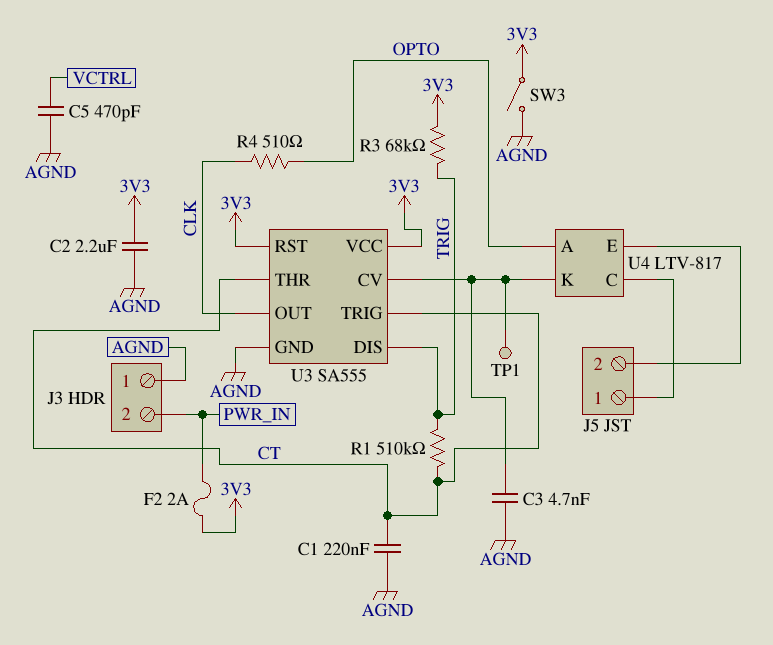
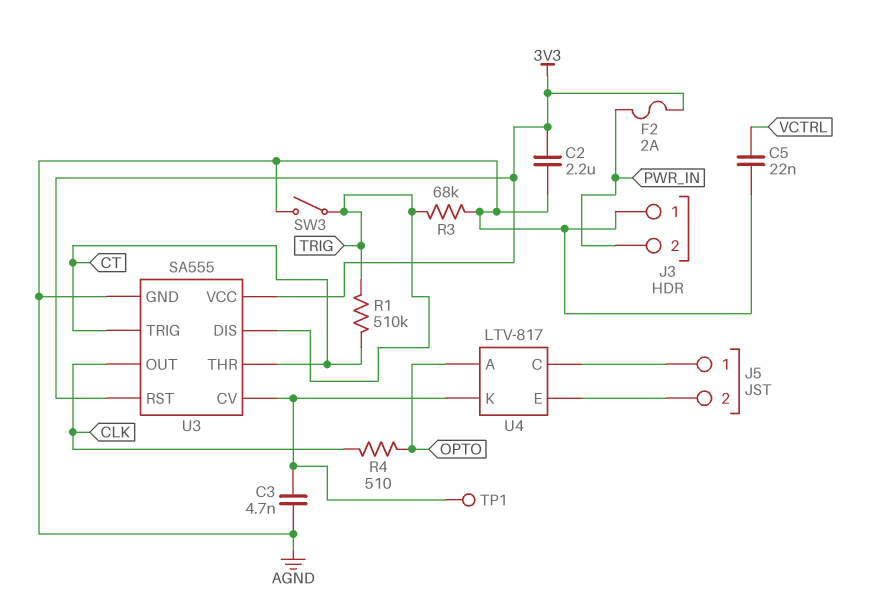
C1: 220nF (AGND, CT) -> none
C5: 470pF (AGND, VCTRL) -> 22nF (AGND, VCTRL)
R3: 68k (3V3, TRIG) -> 68k (AGND, TRIG)
SW3: switch (3V3, AGND) -> switch (AGND, TRIG)

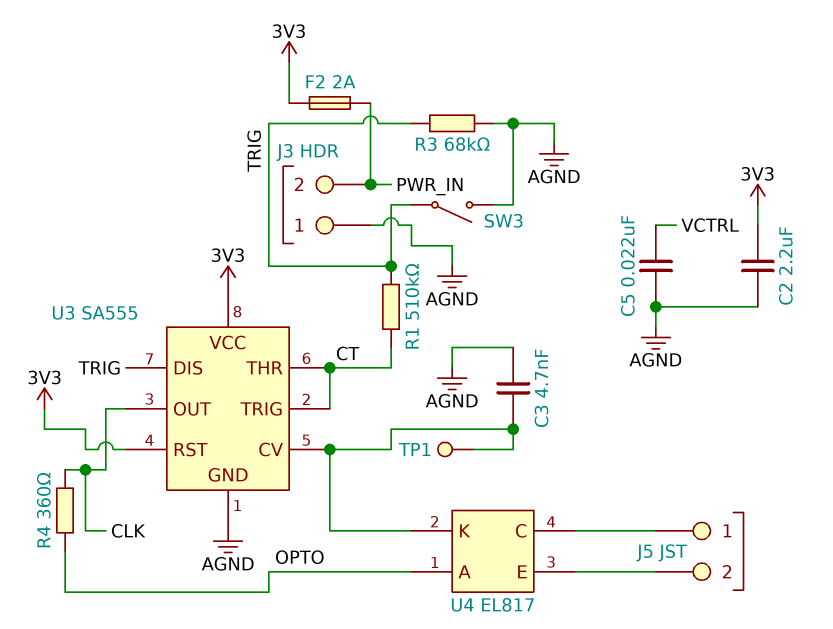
R4: 510 (CLK, OPTO) -> 360 (CLK, OPTO)
U4: LTV-817 -> EL817

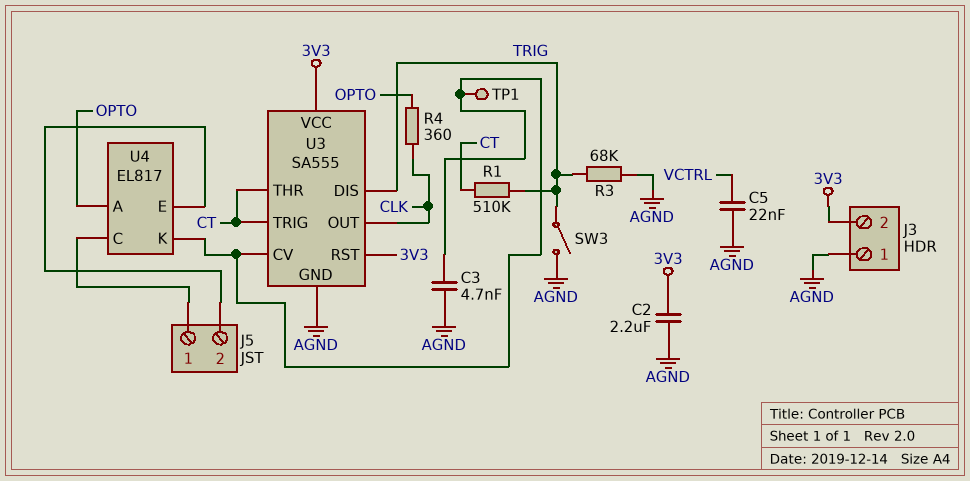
F2: 2A (3V3, PWR_IN) -> none
J3 pin 2: PWR_IN -> 3V3

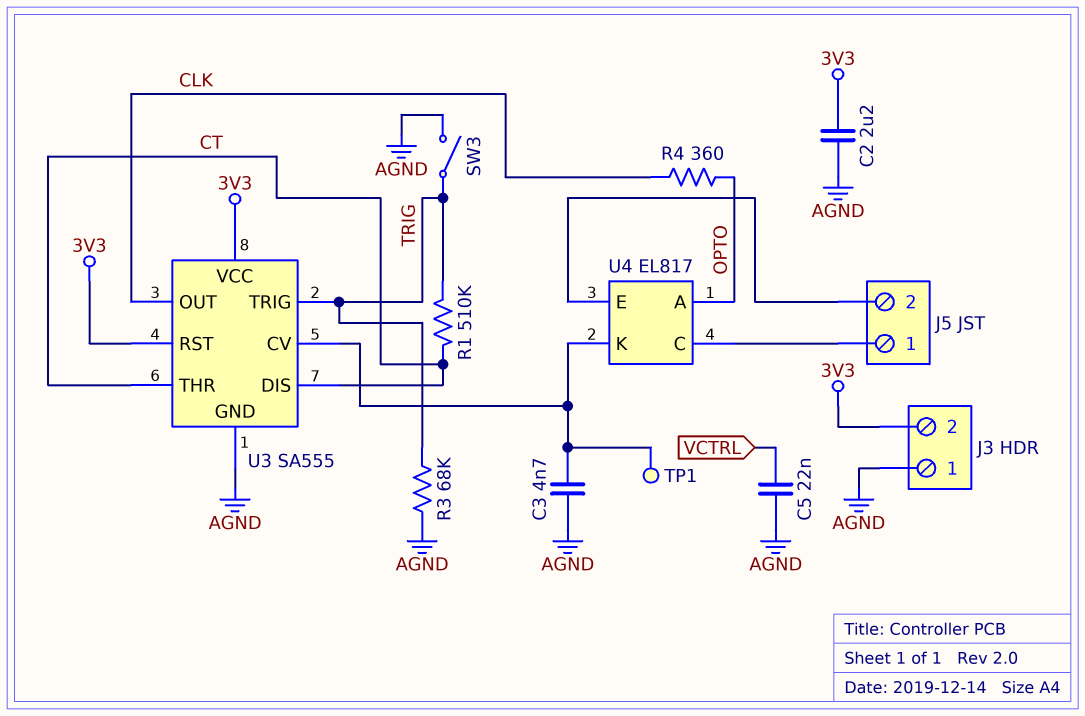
U3 pin DIS: TRIG -> CT
U3 pin TRIG: CT -> TRIG

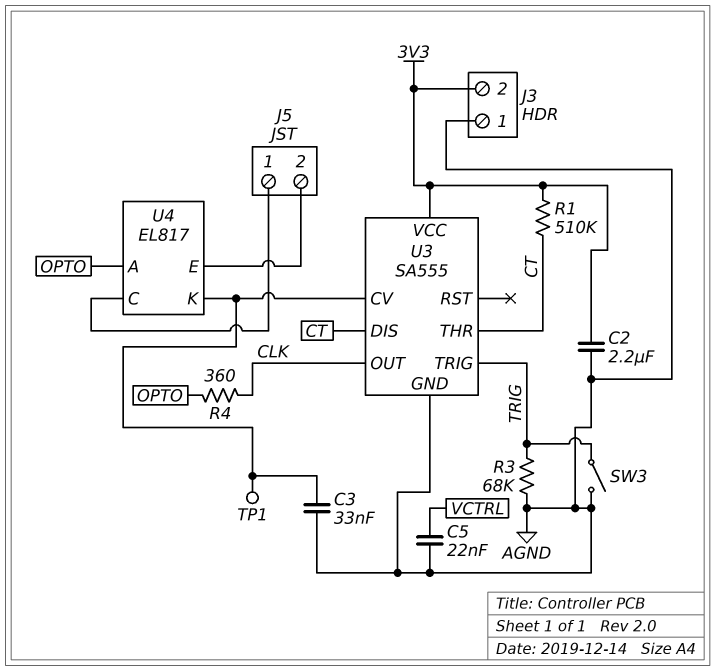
C3: 4.7nF (AGND, U3/CV) -> 33nF (AGND, U3/CV)
R1: 510k (CT, TRIG) -> 510k (3V3, CT)
U3 pin RST: 3V3 -> none

